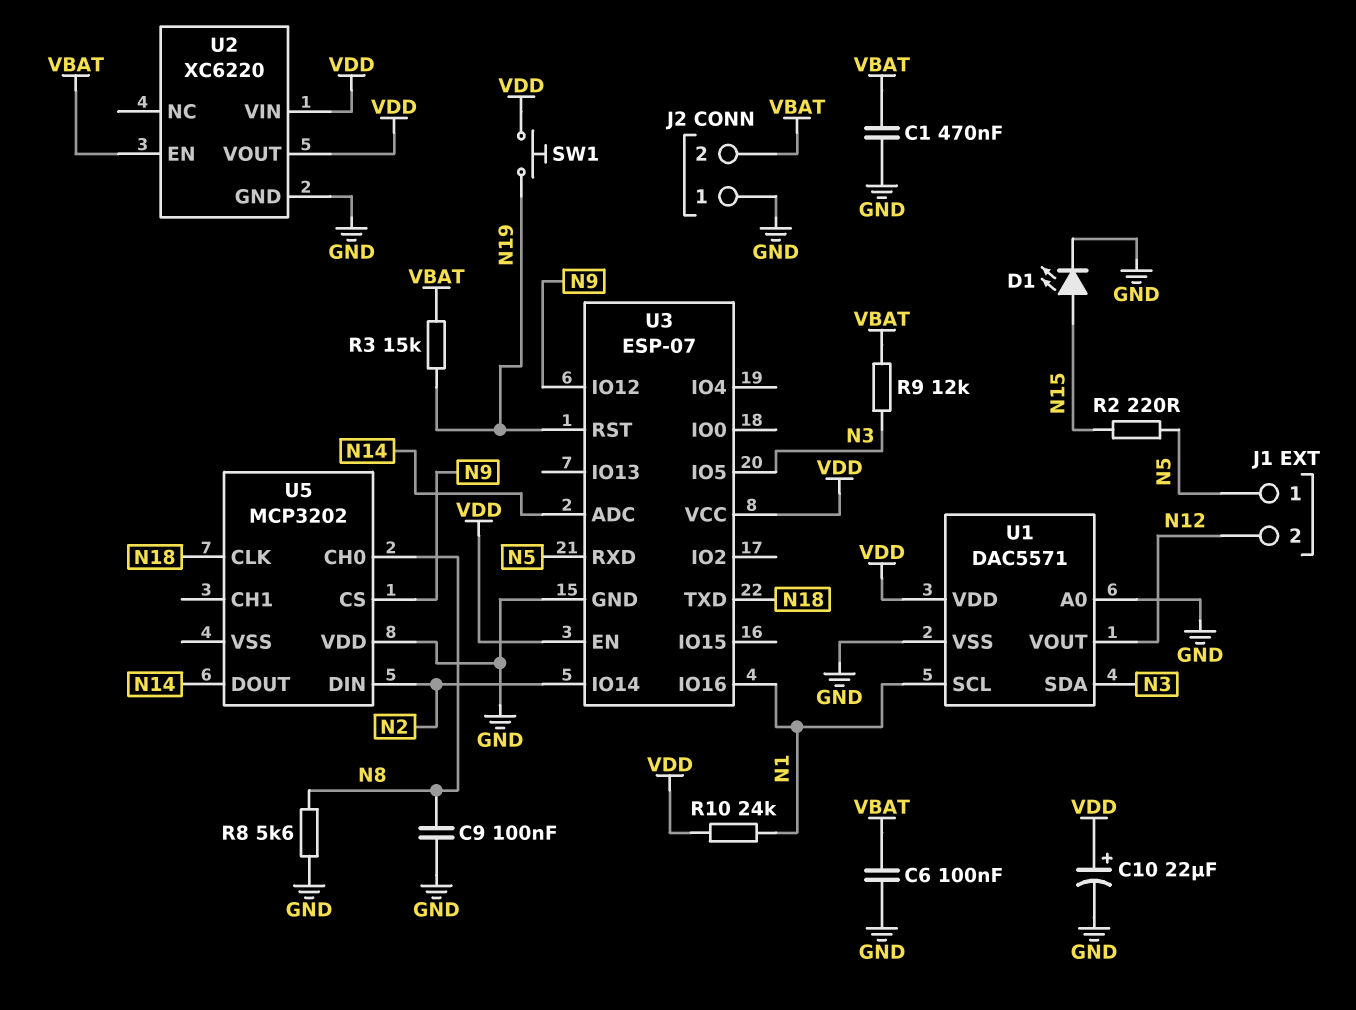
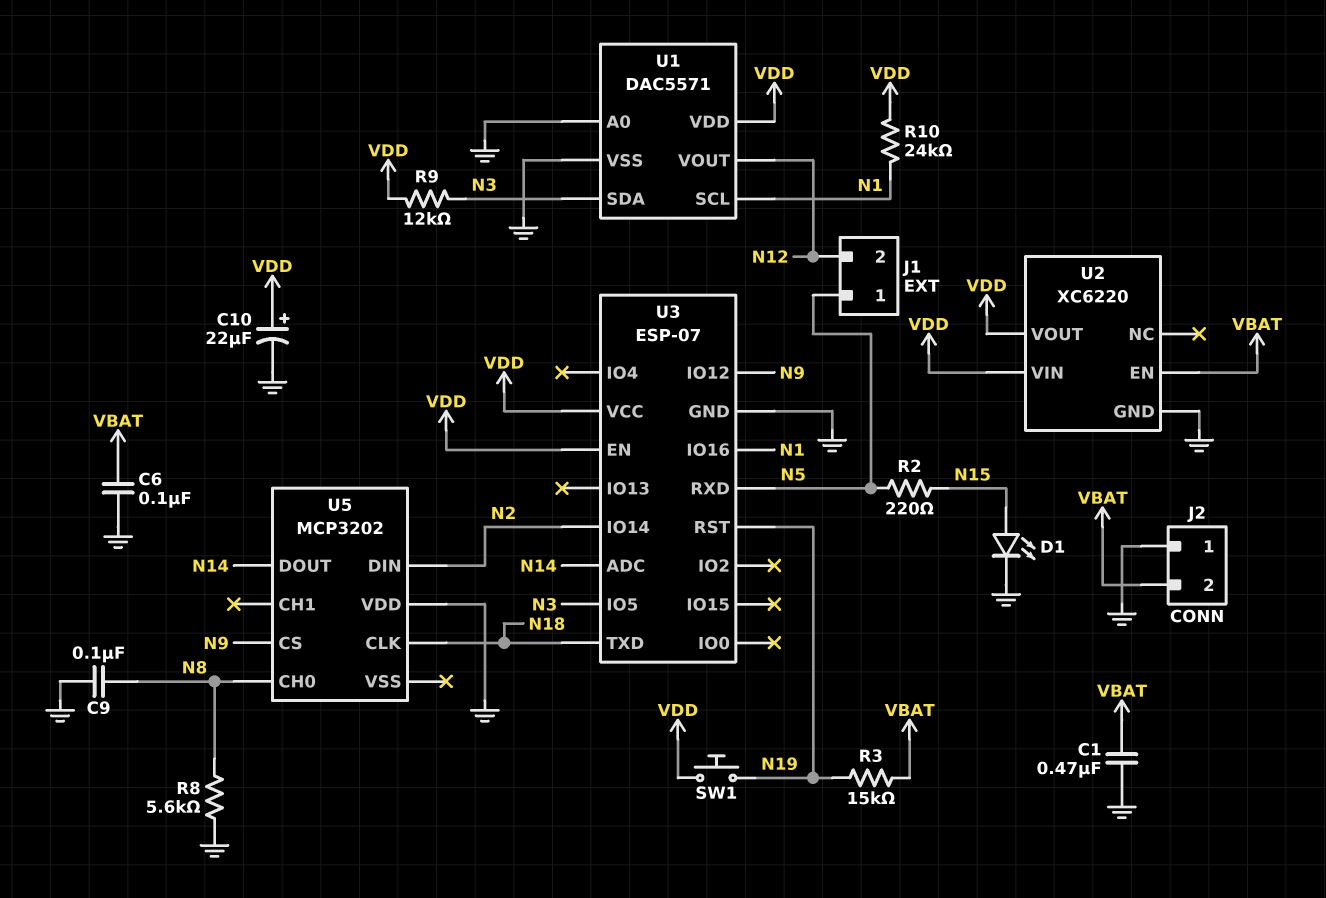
R9: 12k (N3, VBAT) -> 12k (N3, VDD)

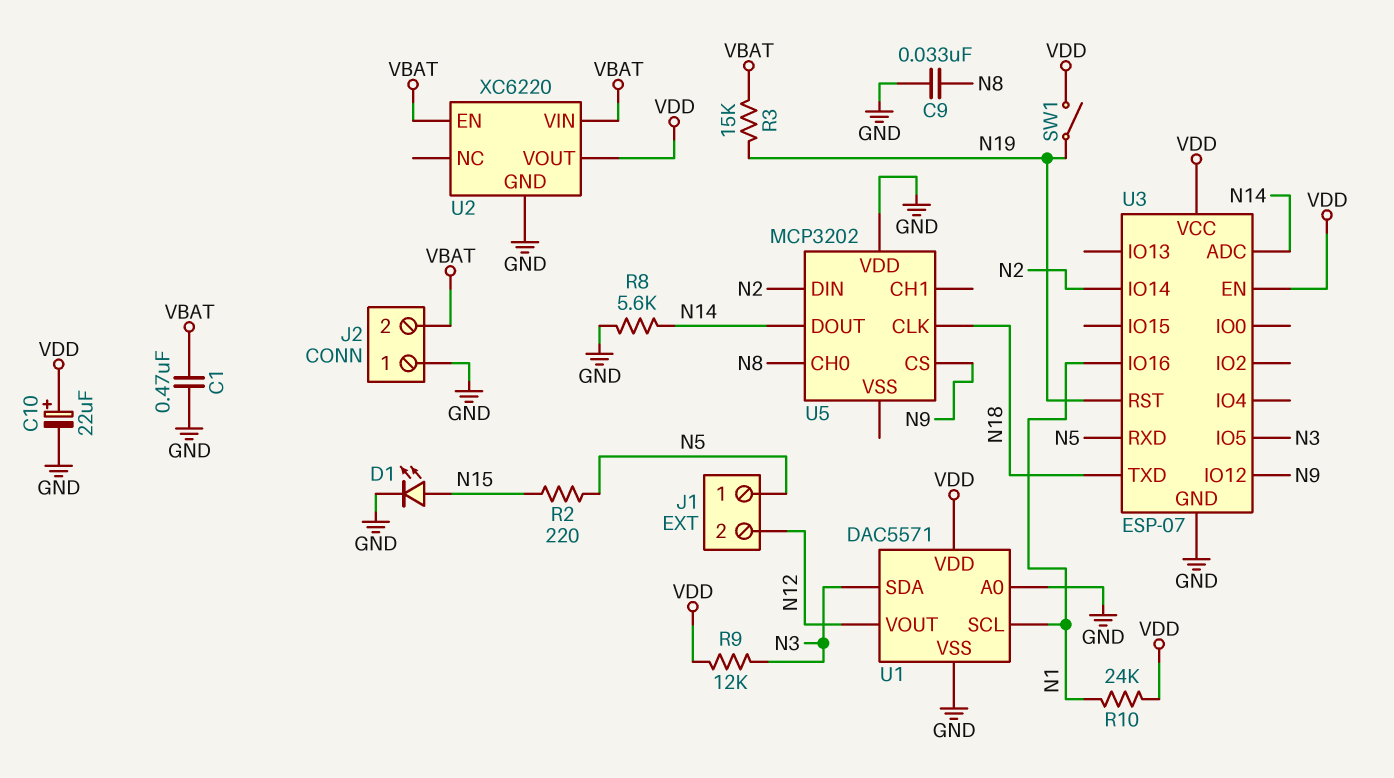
C6: 100nF (GND, VBAT) -> none
C9: 100nF (GND, N8) -> 33nF (GND, N8)
R8: 5.6k (GND, N8) -> 5.6k (GND, N14)
SW1: button (N19, VDD) -> switch (N19, VDD)
U2 pin VIN: VDD -> VBAT

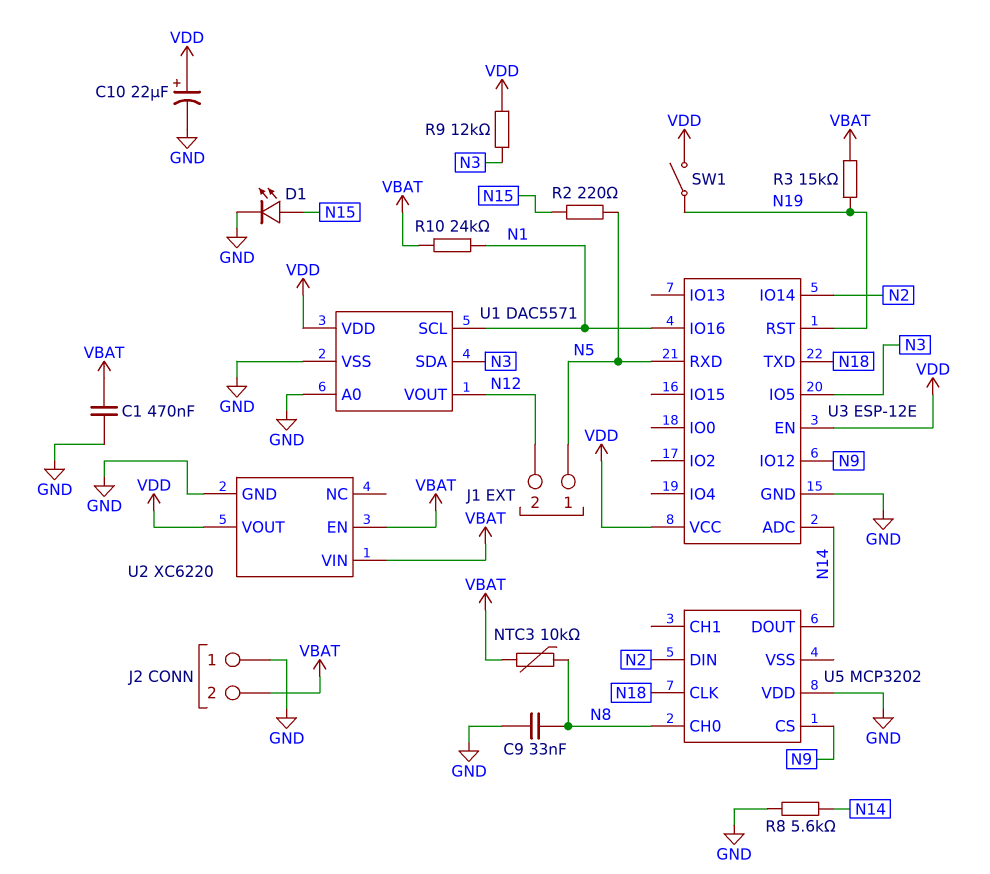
NTC3: none -> 10k (N8, VBAT)
R10: 24k (N1, VDD) -> 24k (N1, VBAT)
U3: ESP-07 -> ESP-12E

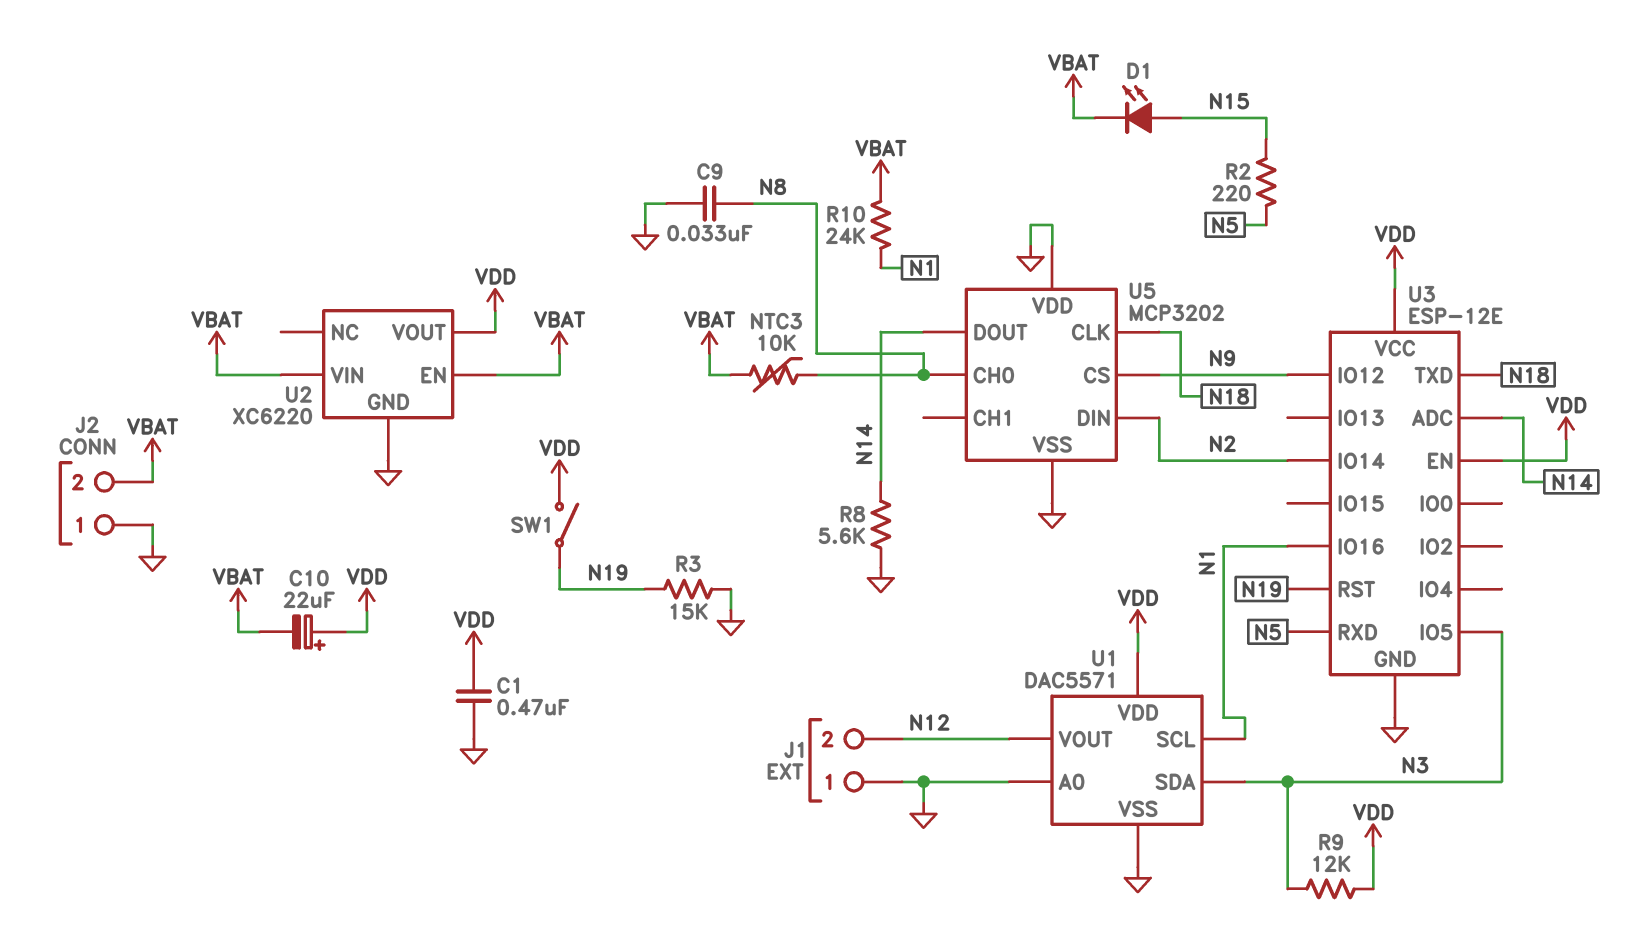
C1: 470nF (GND, VBAT) -> 470nF (GND, VDD)
C10: 22uF (plus VDD, minus GND) -> 22uF (plus VDD, minus VBAT)
D1: LED (A N15, K GND) -> LED (A N15, K VBAT)
J1 pin 1: N5 -> GND
R3: 15k (N19, VBAT) -> 15k (GND, N19)
U5 pin VSS: none -> GND

